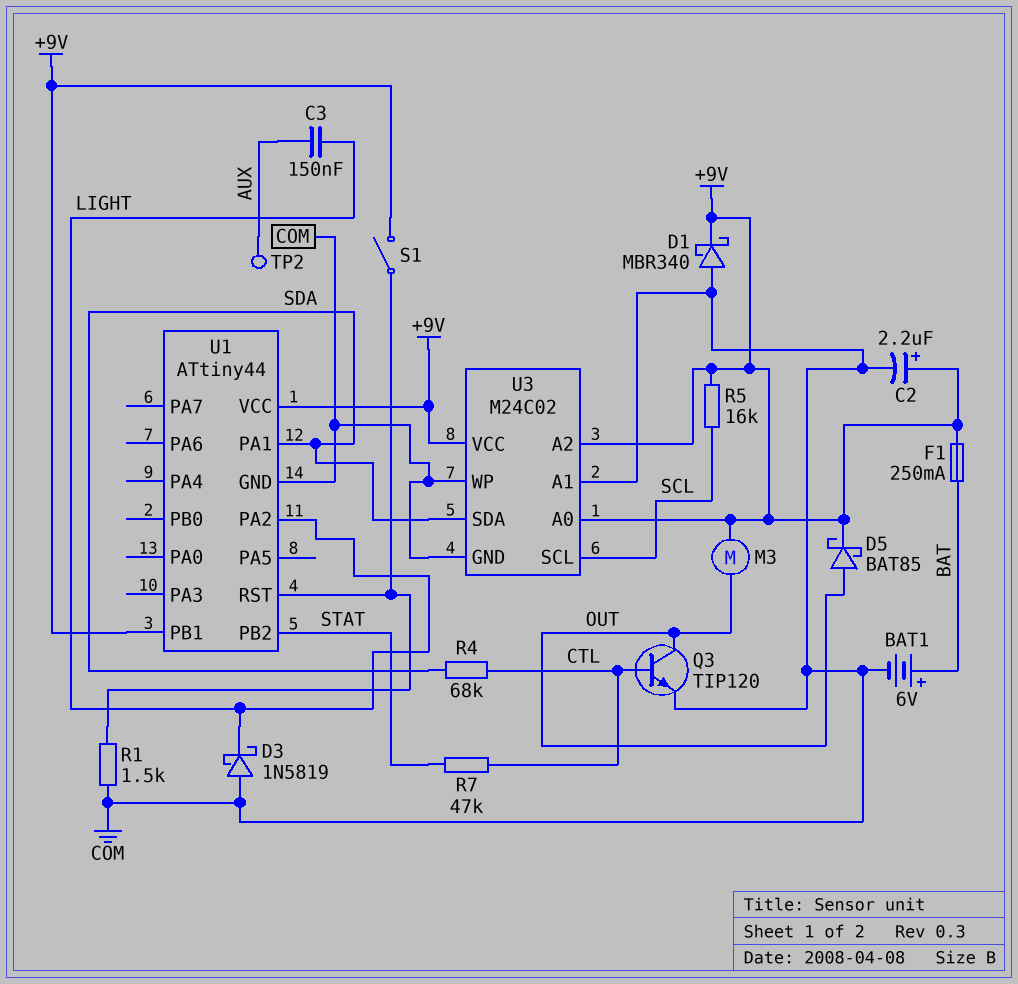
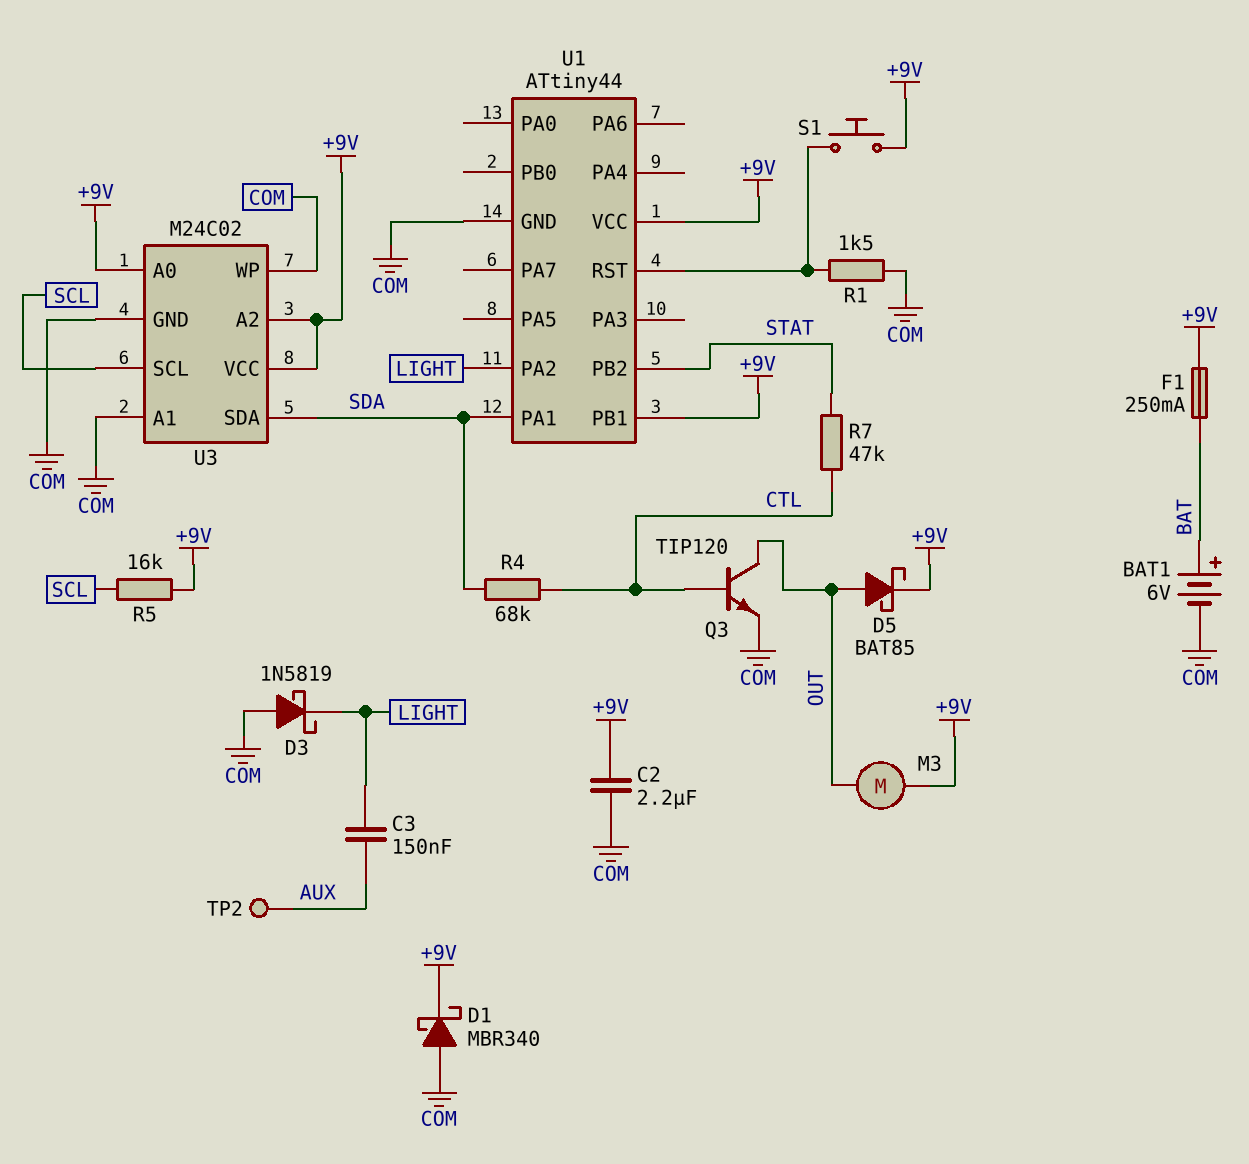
C2: 2.2uF (plus +9V, minus COM) -> 2.2uF (+9V, COM)
S1: switch (+9V, U1/RST) -> button (+9V, U1/RST)

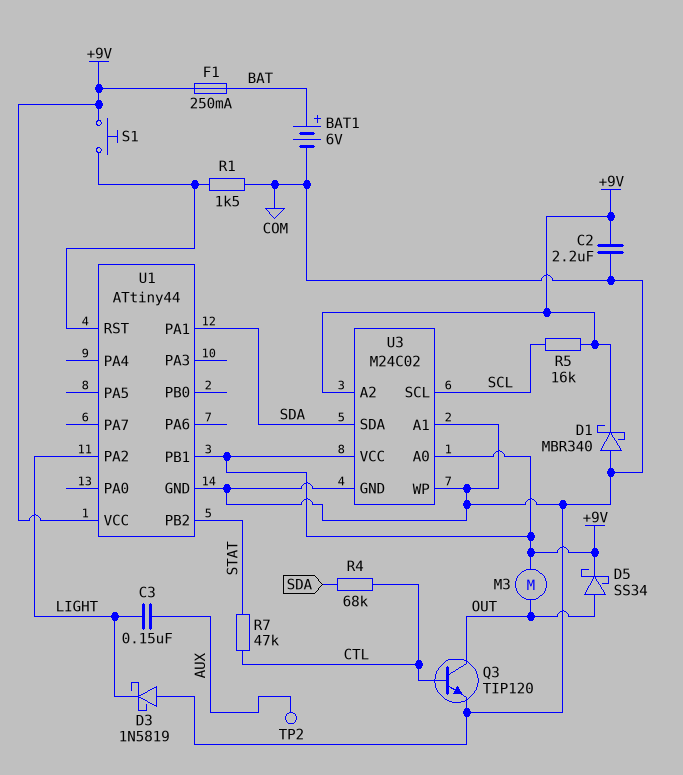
D5: schottky BAT85 (A OUT, K +9V) -> schottky SS34 (A OUT, K +9V)

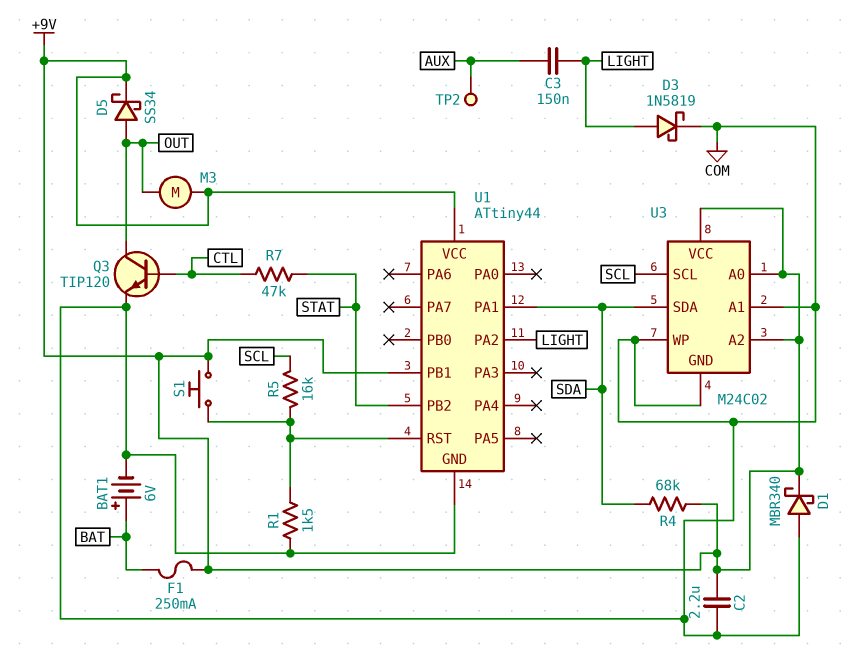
D3: schottky 1N5819 (A COM, K LIGHT) -> schottky 1N5819 (A LIGHT, K COM)
R4: 68k (CTL, SDA) -> 68k (+9V, SDA)
R5: 16k (+9V, SCL) -> 16k (SCL, U1/RST)

